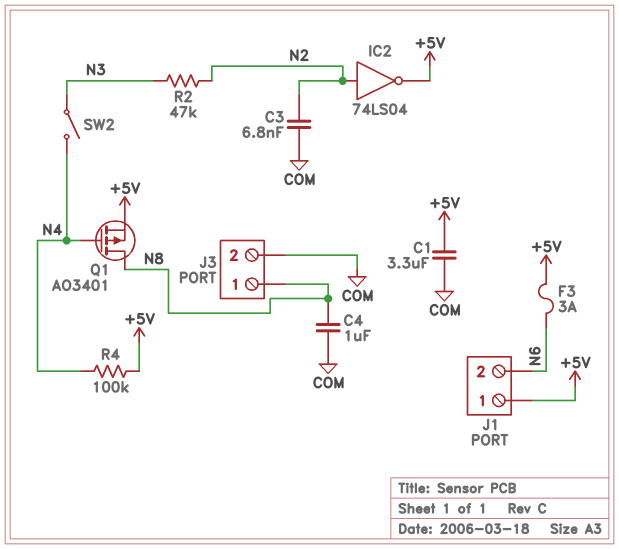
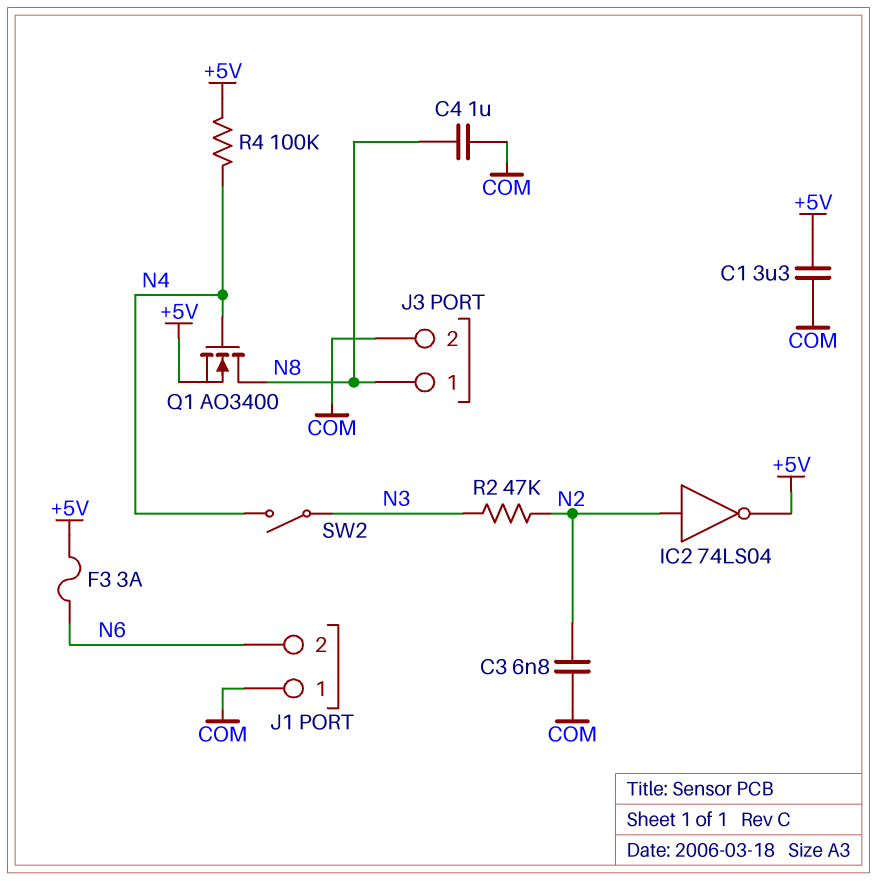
J1 pin 1: +5V -> COM
Q1: PMOS AO3401 (G N4, D N8, S +5V) -> NMOS AO3400 (G N4, D N8, S +5V)

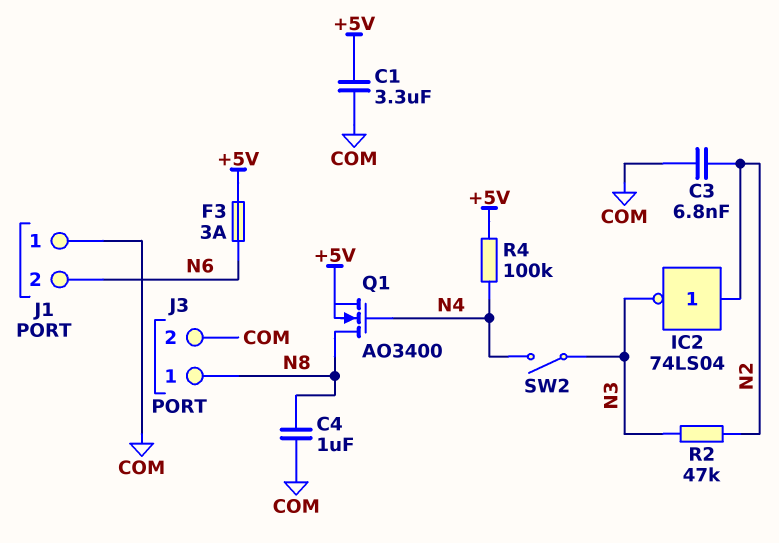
IC2: NOT 74LS04 (in N2, out +5V) -> NOT 74LS04 (in N2, out N3)

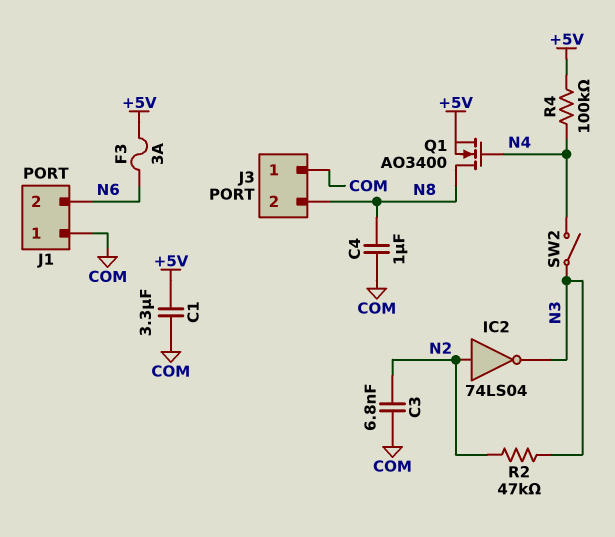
J3 pin 1: N8 -> COM
J3 pin 2: COM -> N8

